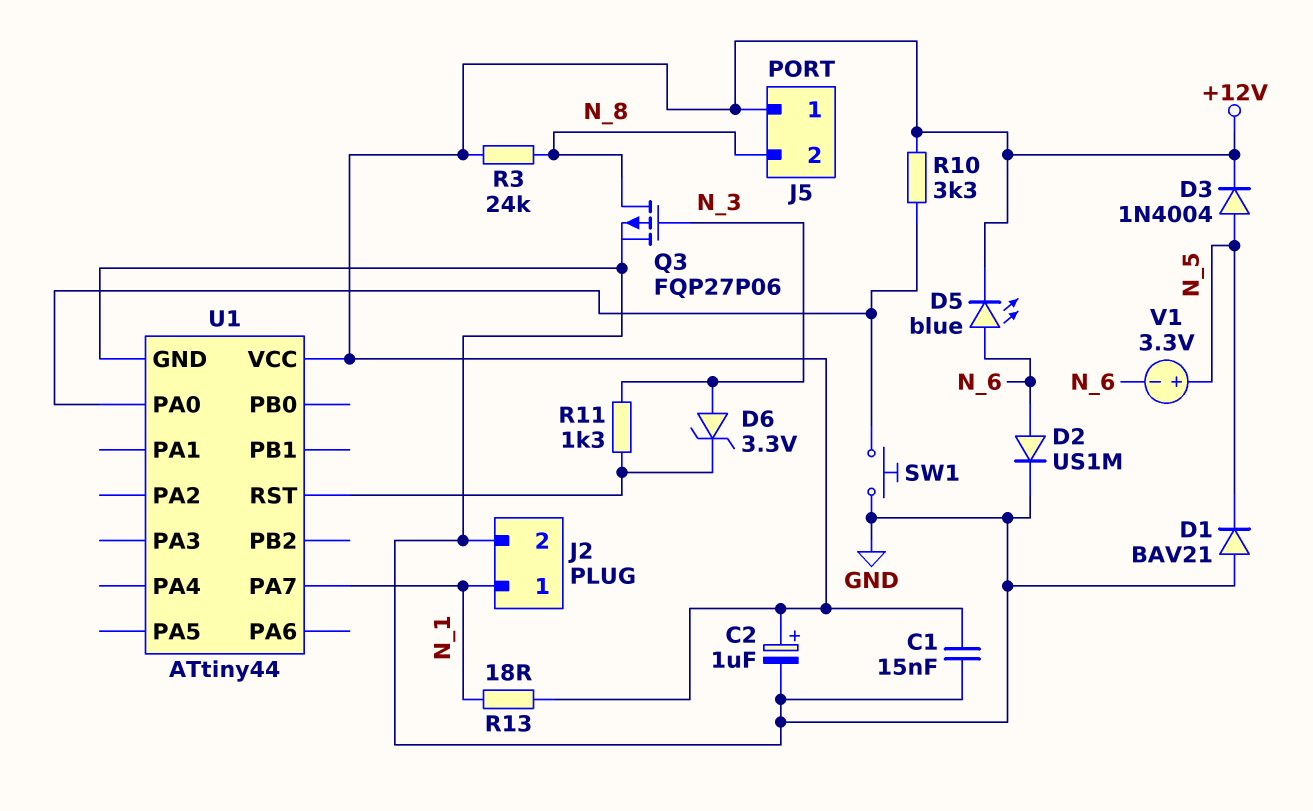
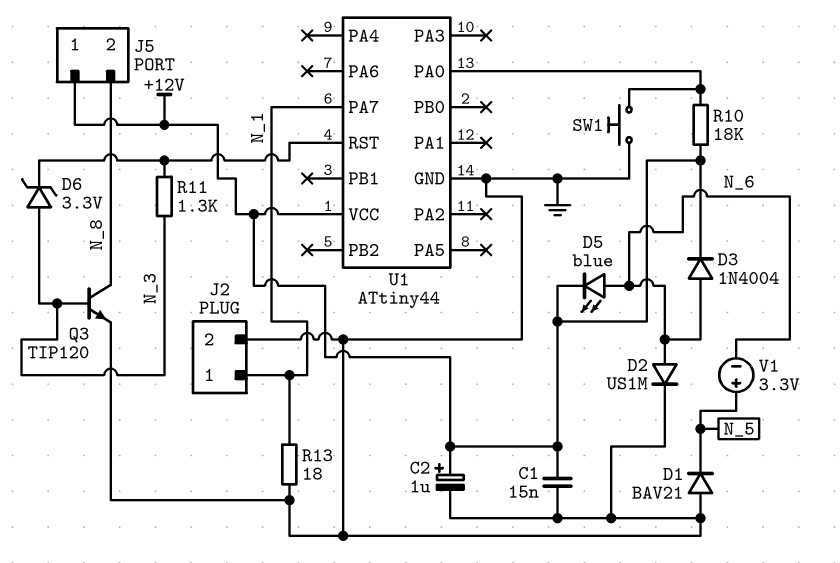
D3: diode 1N4004 (A N_5, K +12V) -> diode 1N4004 (A N_6, K +12V)
Q3: PMOS FQP27P06 (G N_3, D N_8, S GND) -> NPN TIP120 (B N_3, C N_8, E GND)
R3: 24k (+12V, N_8) -> none
R10: 3.3k (+12V, U1/PA0) -> 18k (+12V, U1/PA0)
R13: 18 (+12V, N_1) -> 18 (GND, N_1)

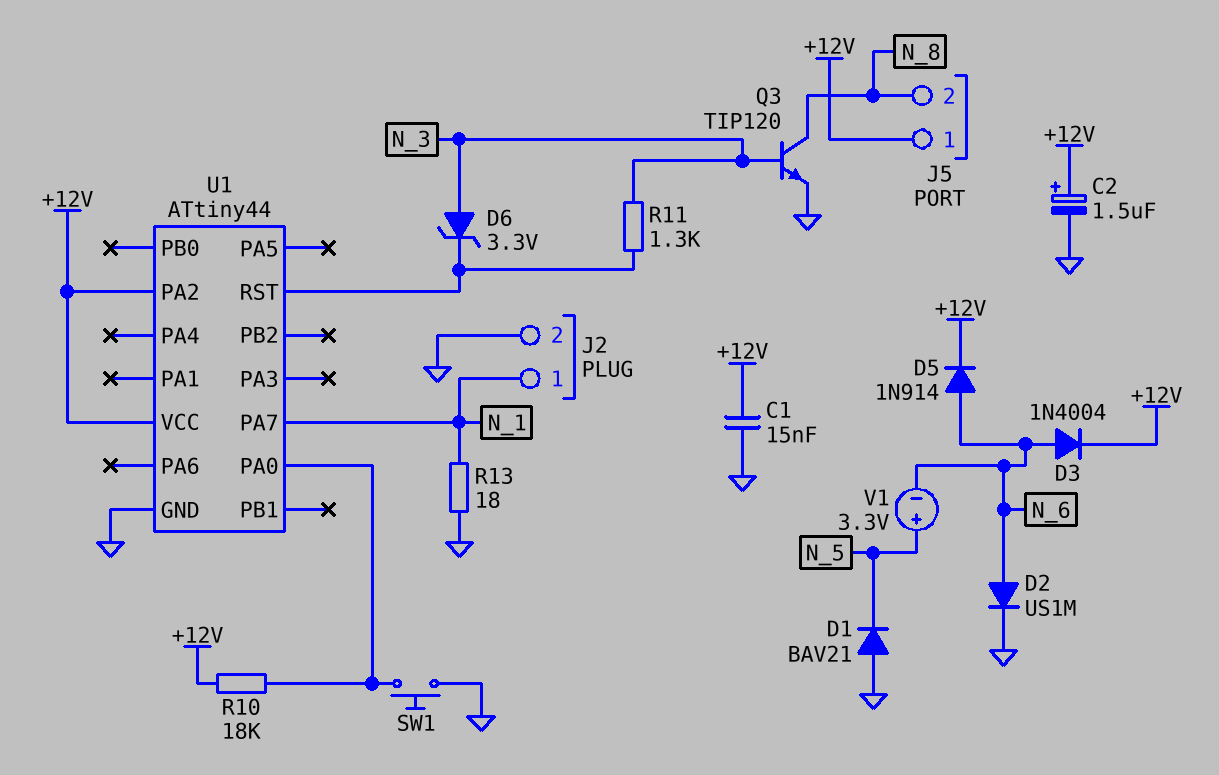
C2: 1uF (plus +12V, minus GND) -> 1.5uF (plus +12V, minus GND)
D5: LED blue (A N_6, K +12V) -> diode 1N914 (A N_6, K +12V)
U1 pin PA2: none -> +12V

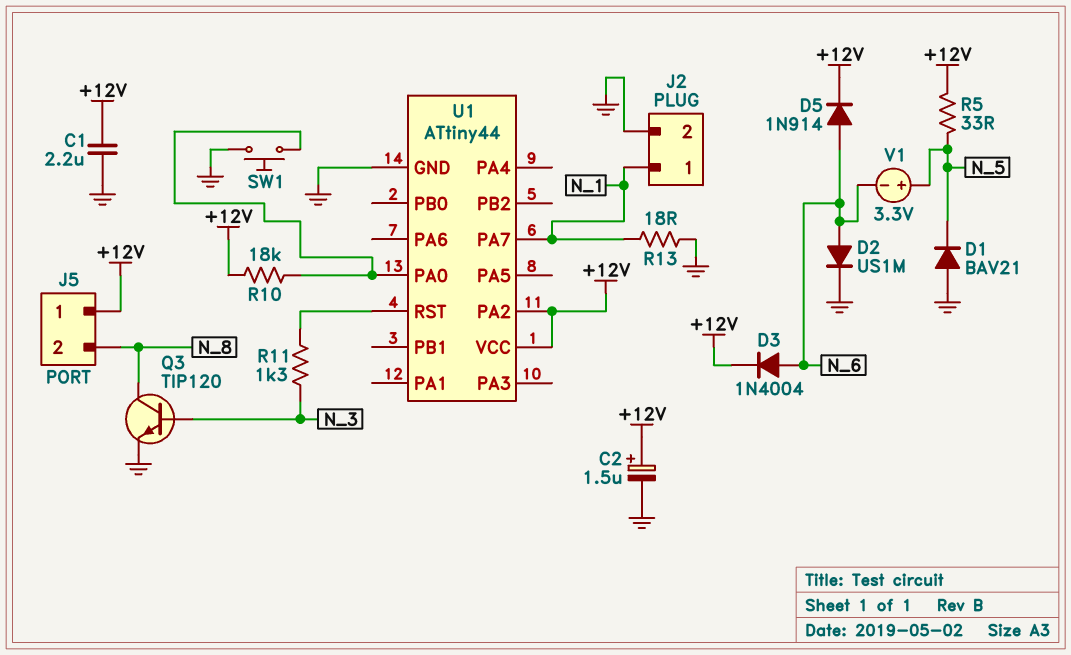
C1: 15nF (+12V, GND) -> 2.2uF (+12V, GND)
D6: zener 3.3V (A N_3, K U1/RST) -> none
R5: none -> 33 (+12V, N_5)

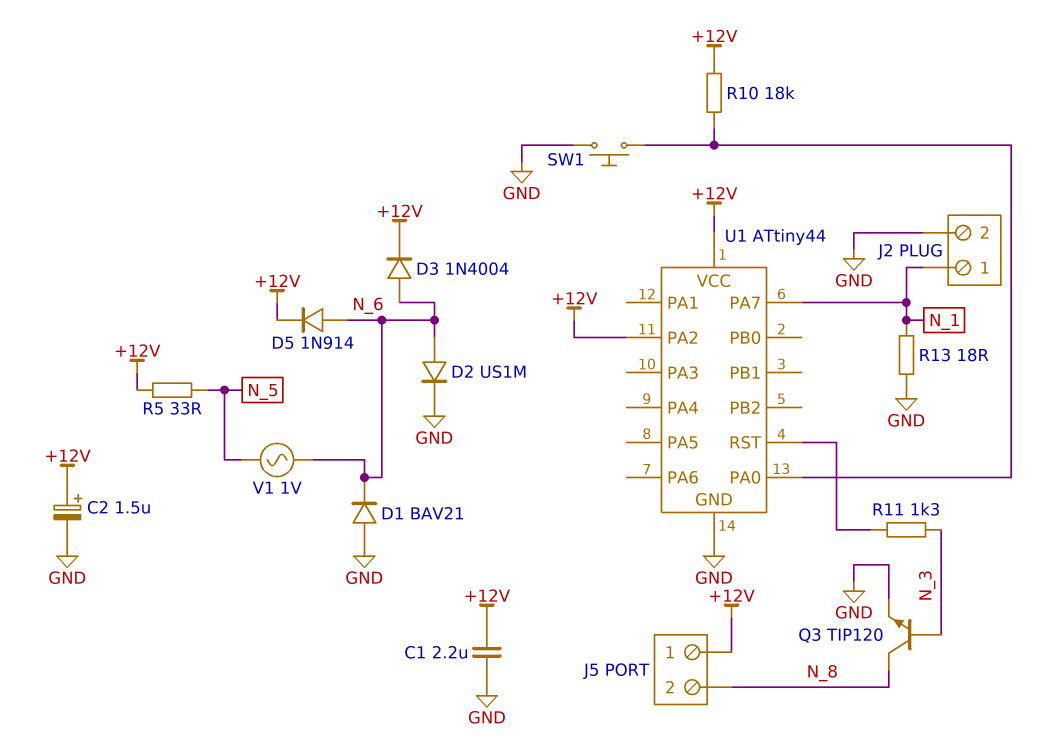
D1: diode BAV21 (A GND, K N_5) -> diode BAV21 (A GND, K N_6)
V1: 3.3V (plus N_5, minus N_6) -> AC 1V (N_5, N_6)

